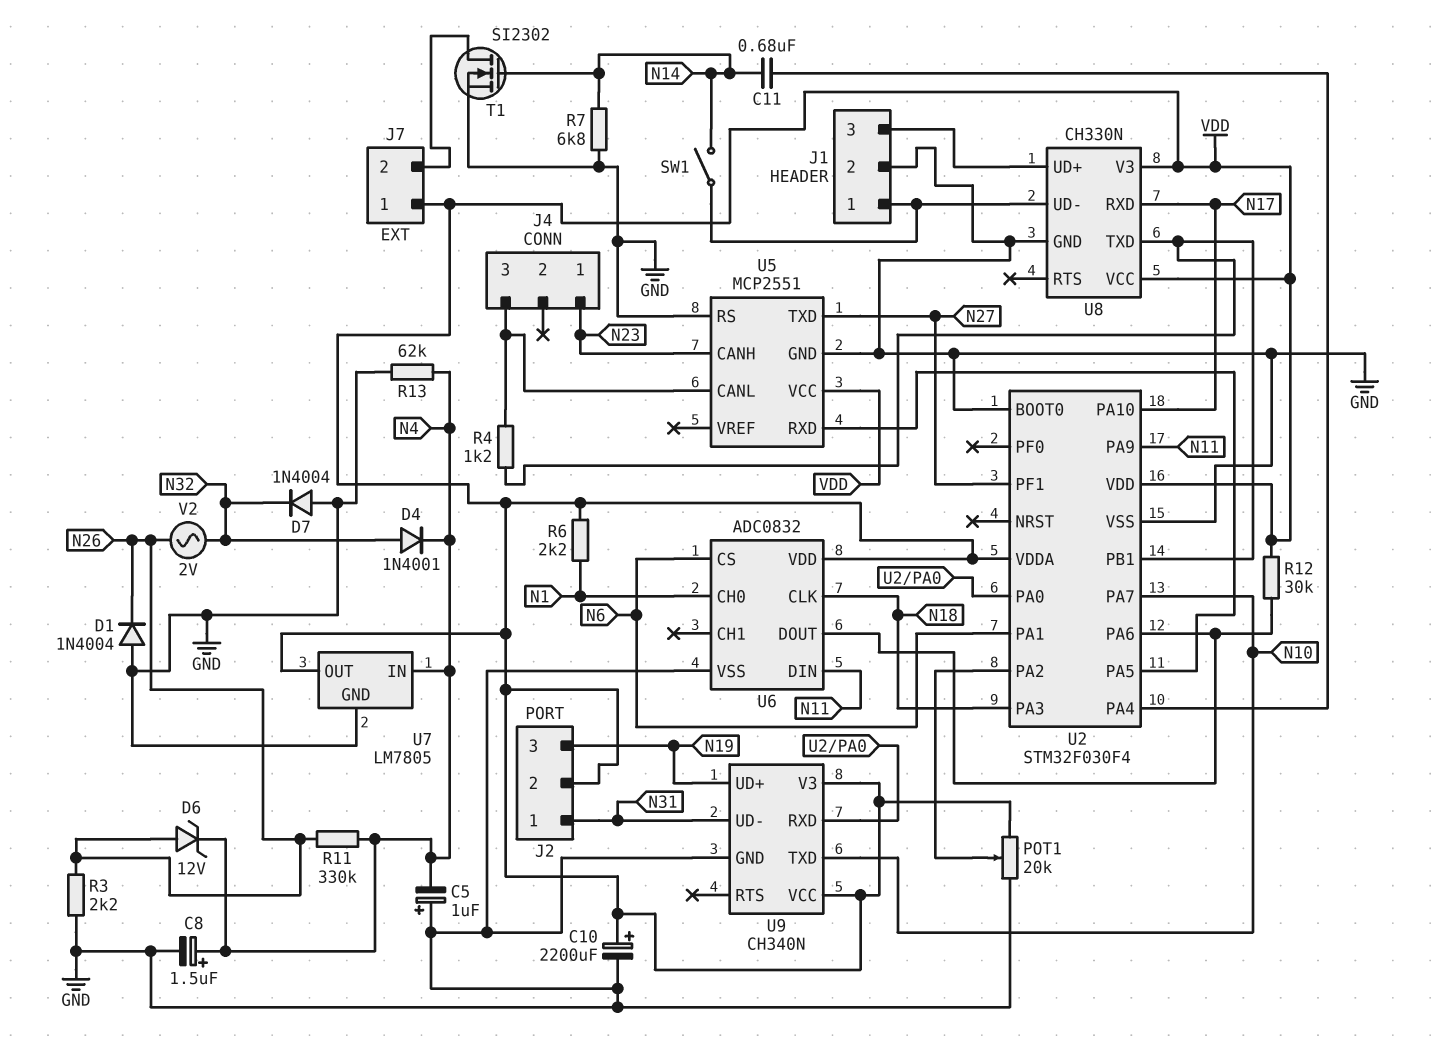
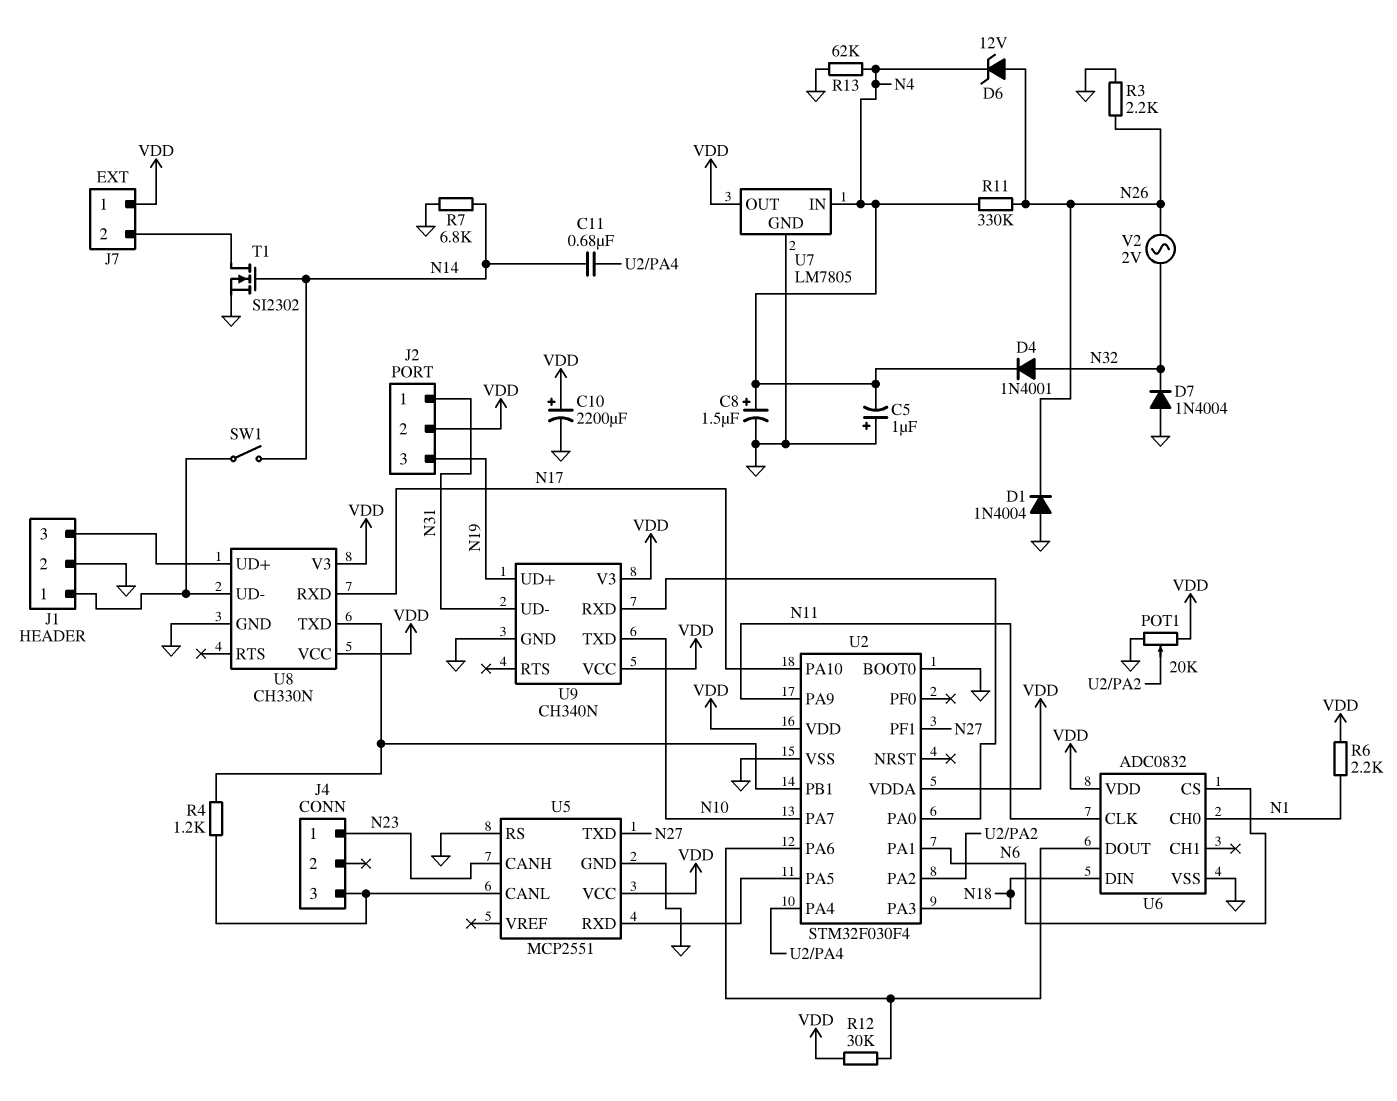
U6 pin CLK: N18 -> N11
U6 pin DIN: N11 -> N18

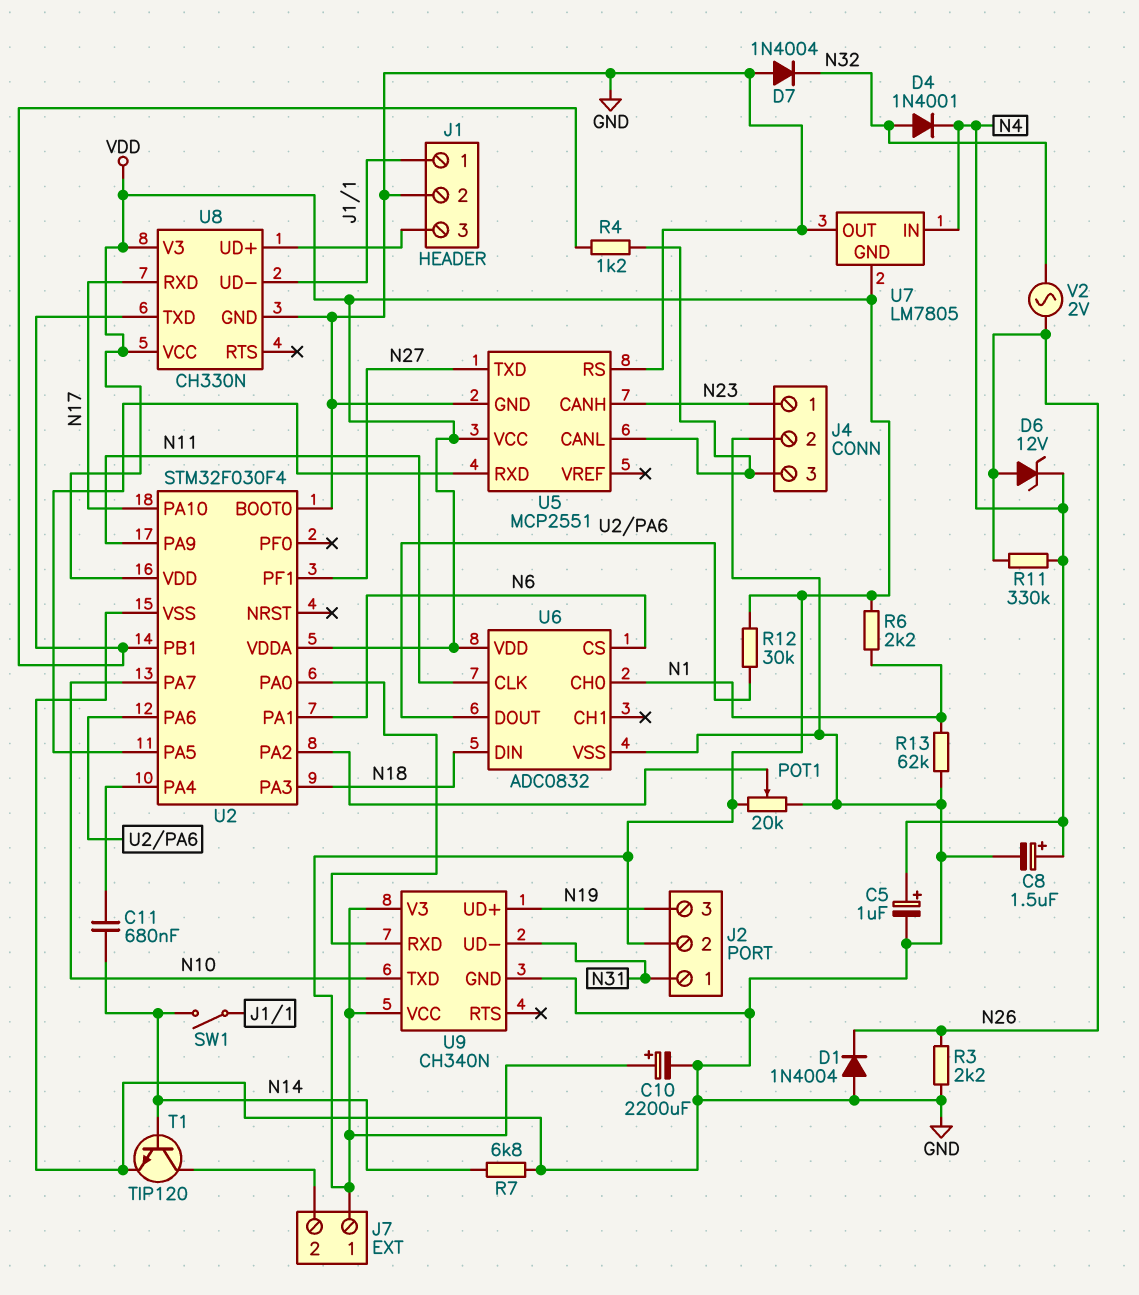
C5: 1uF (plus GND, minus N4) -> 1uF (plus N4, minus GND)
J4 pin 2: none -> GND
R13: 62k (GND, N4) -> 62k (GND, N1)
T1: NMOS SI2302 (G N14, D J7/2, S GND) -> NPN TIP120 (B N14, C J7/2, E GND)
U7 pin GND: GND -> VDD
U7 pin OUT: VDD -> GND

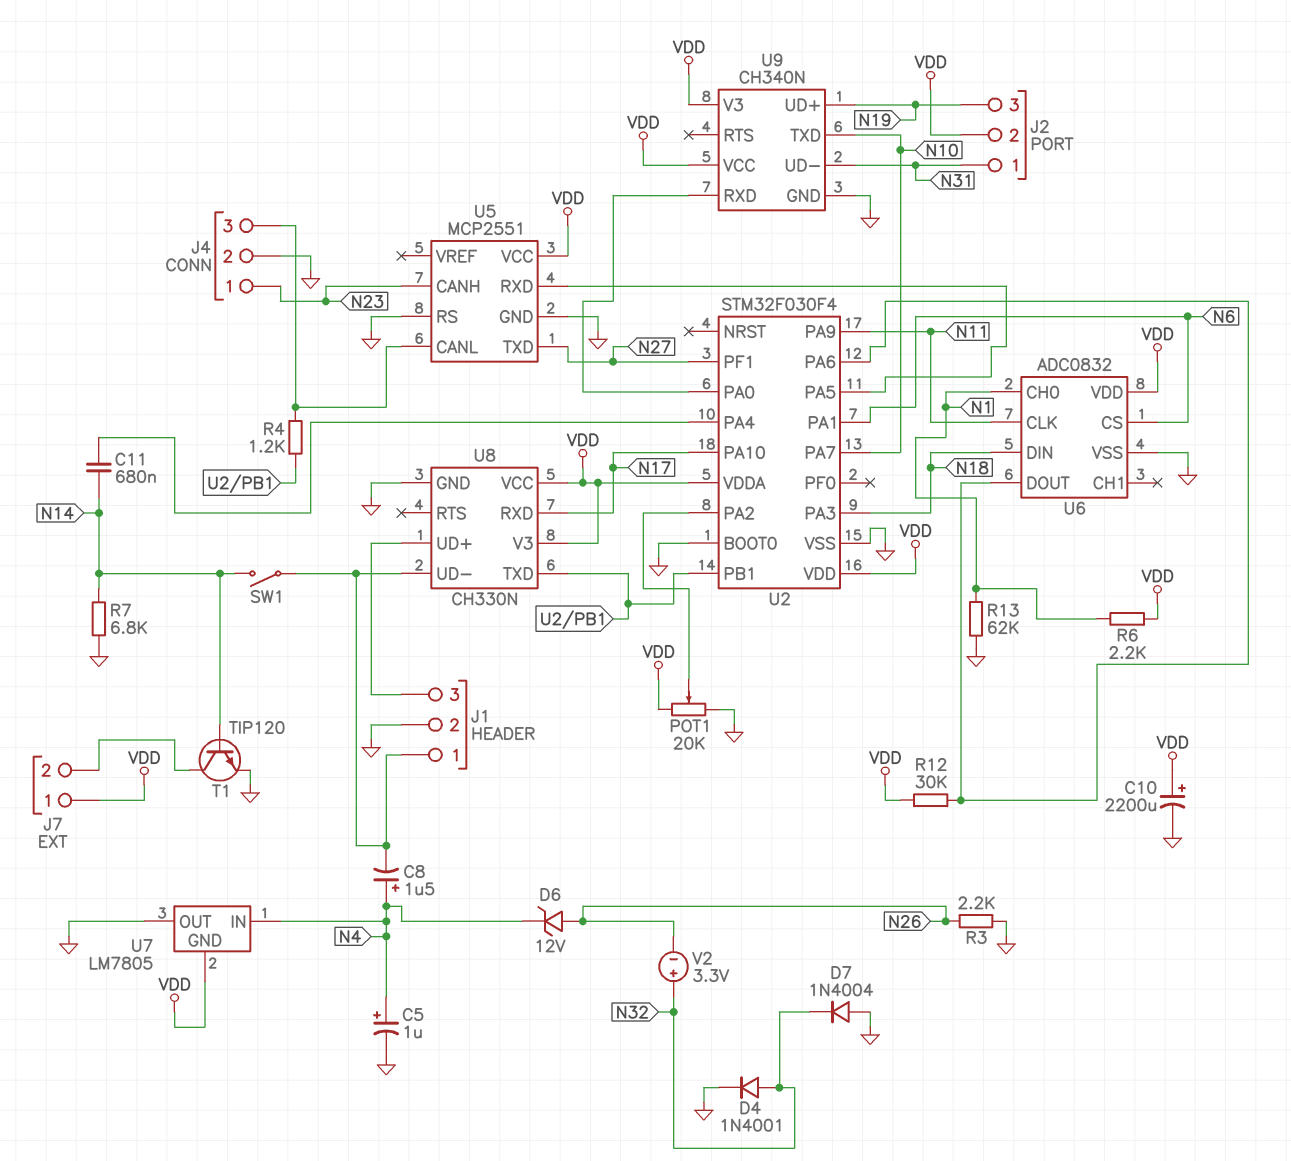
C8: 1.5uF (plus N4, minus GND) -> 1.5uF (plus N4, minus J1/1)
D1: diode 1N4004 (A GND, K N26) -> none
D4: diode 1N4001 (A N32, K N4) -> diode 1N4001 (A N32, K GND)
R11: 330k (N4, N26) -> none
V2: AC 2V (N26, N32) -> 3.3V (plus N32, minus N26)

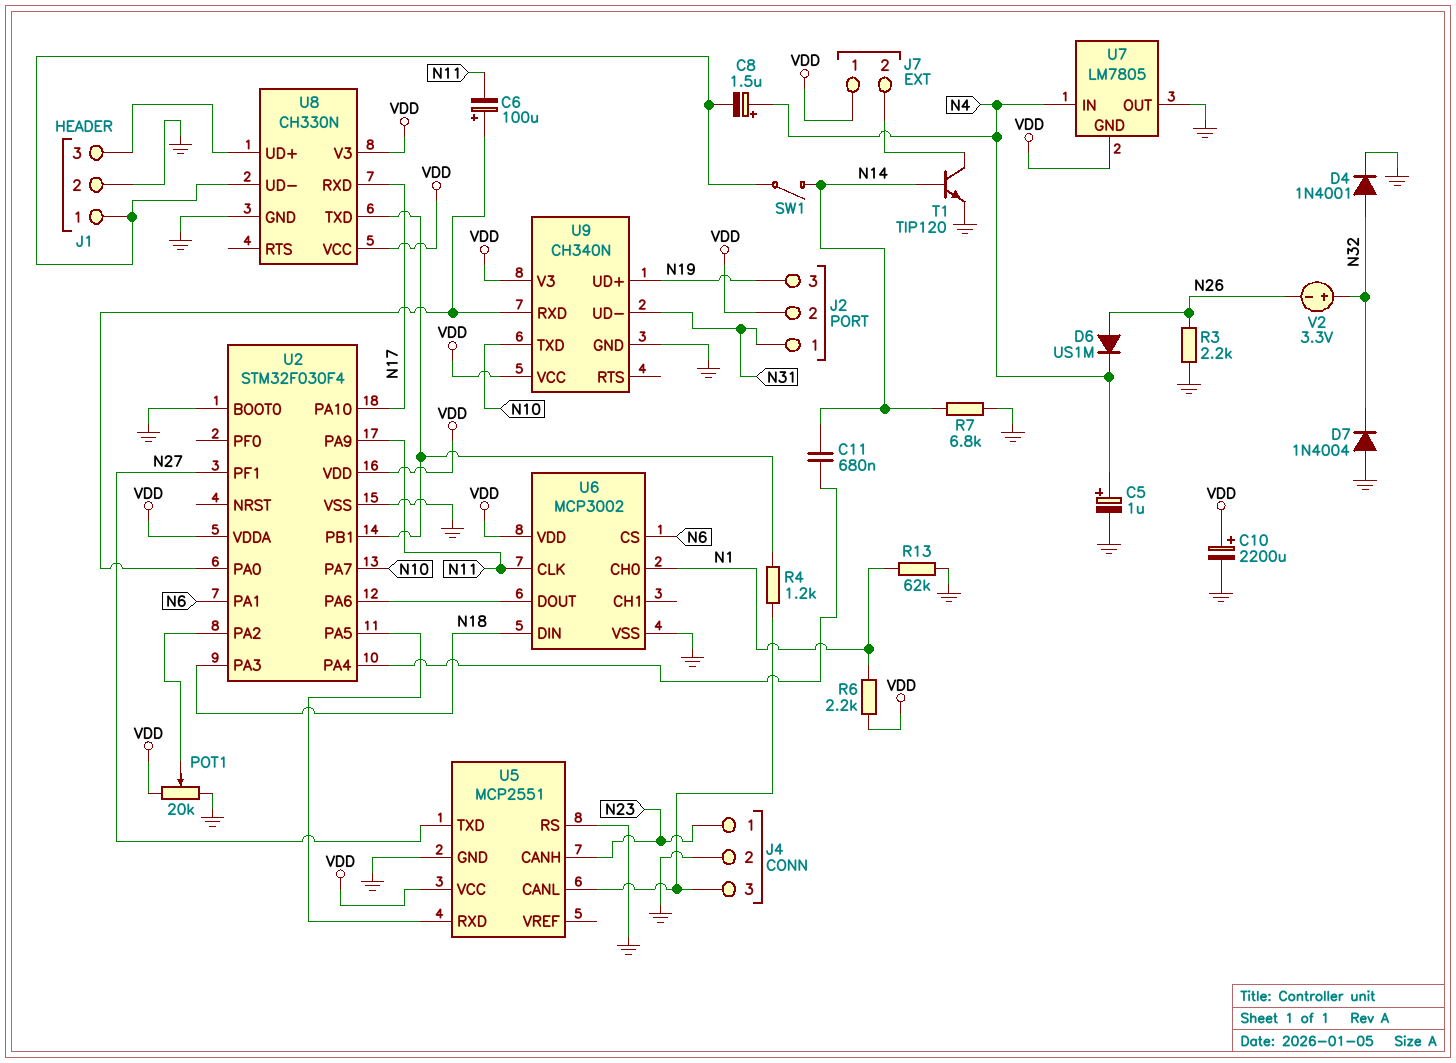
C6: none -> 100uF (plus U2/PA0, minus N11)
D6: zener 12V (A N26, K N4) -> diode US1M (A N26, K N4)
R12: 30k (U2/PA6, VDD) -> none
U6: ADC0832 -> MCP3002

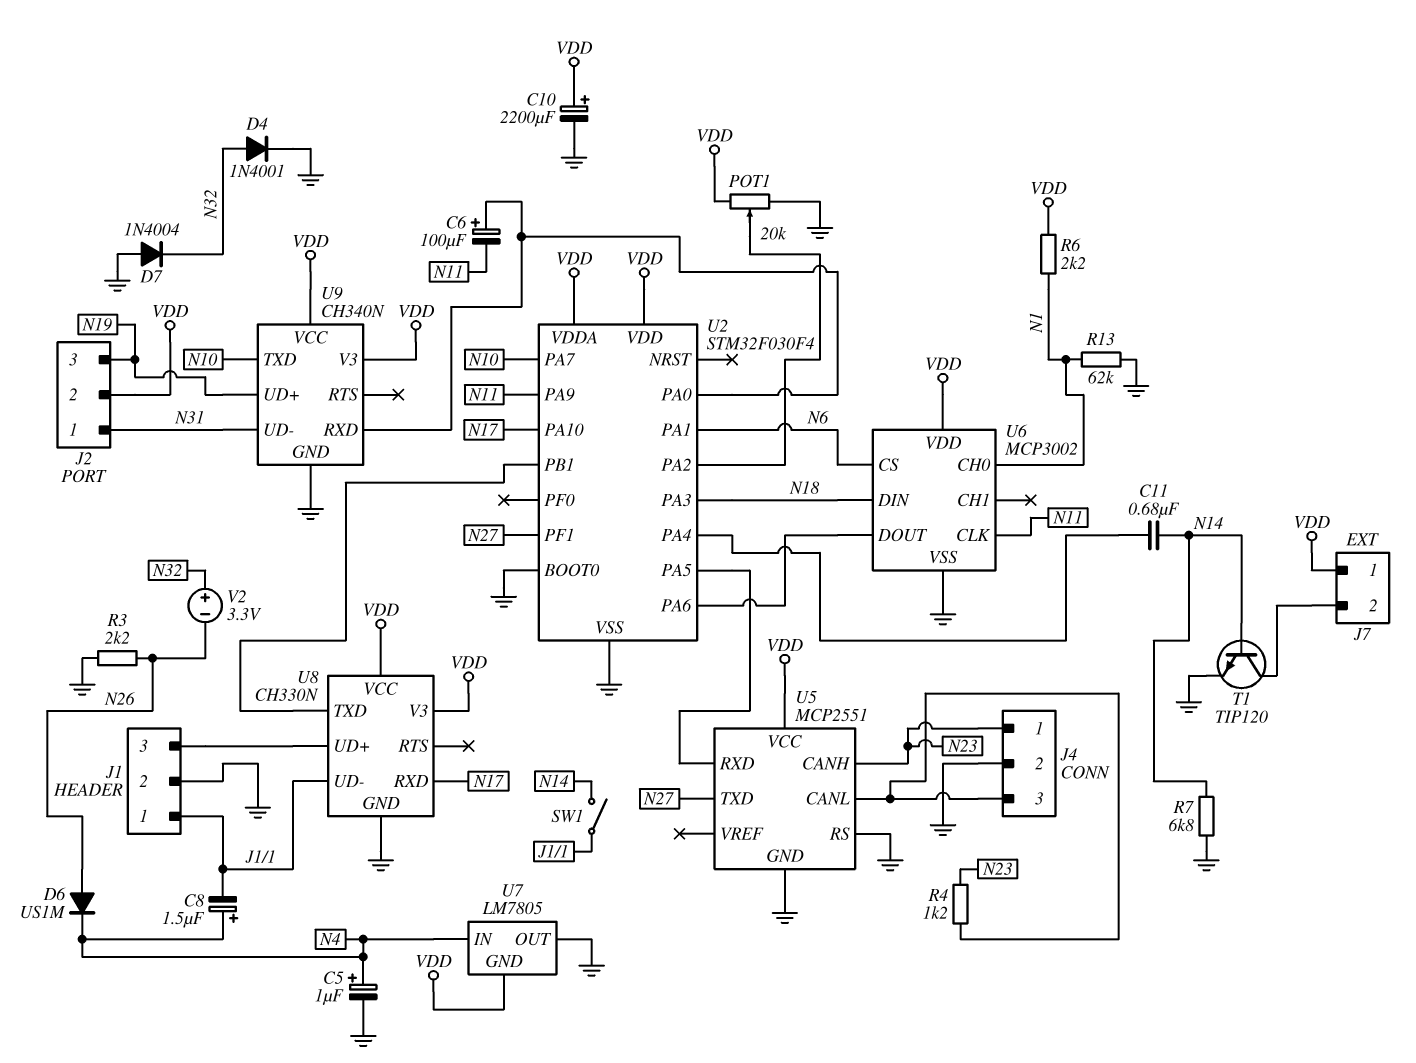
R4: 1.2k (J4/3, U2/PB1) -> 1.2k (J4/3, N23)

